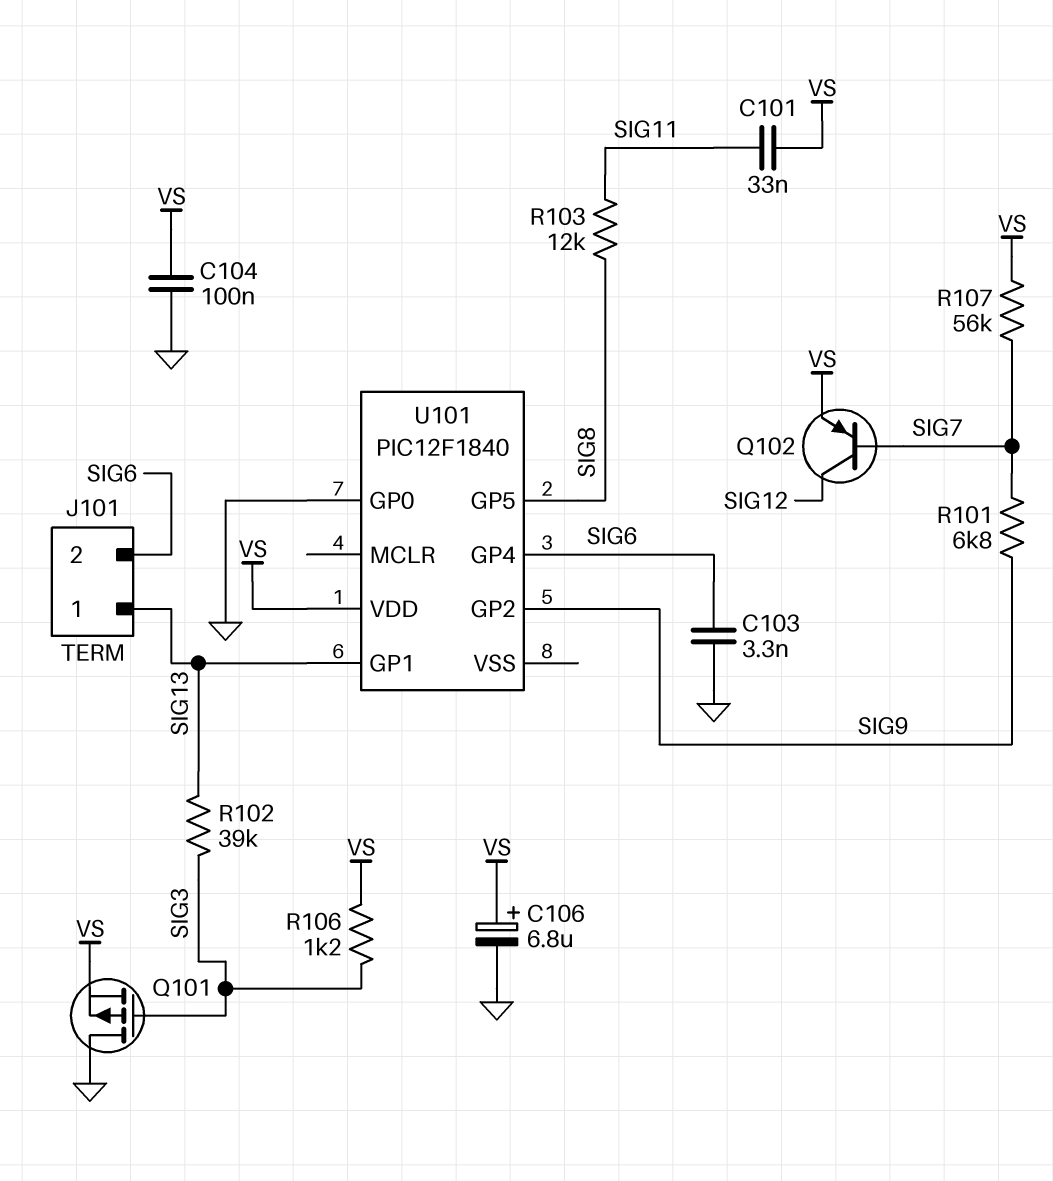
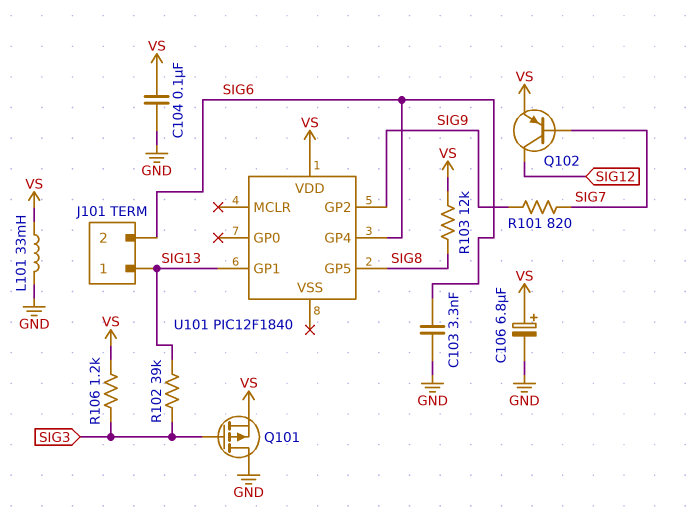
C101: 33nF (SIG11, VS) -> none
L101: none -> 33mH (GND, VS)
R101: 6.8k (SIG7, SIG9) -> 820 (SIG7, SIG9)
R103: 12k (SIG8, SIG11) -> 12k (SIG8, VS)
R107: 56k (SIG7, VS) -> none
U101 pin GP0: GND -> none

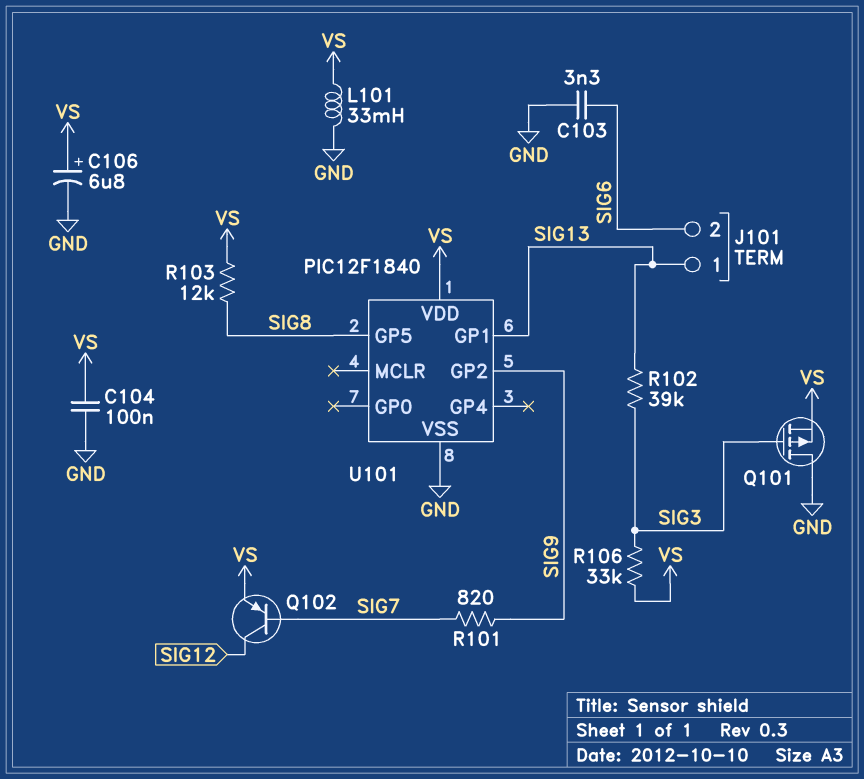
R106: 1.2k (SIG3, VS) -> 33k (SIG3, VS)
U101 pin GP4: SIG6 -> none
U101 pin VSS: none -> GND

